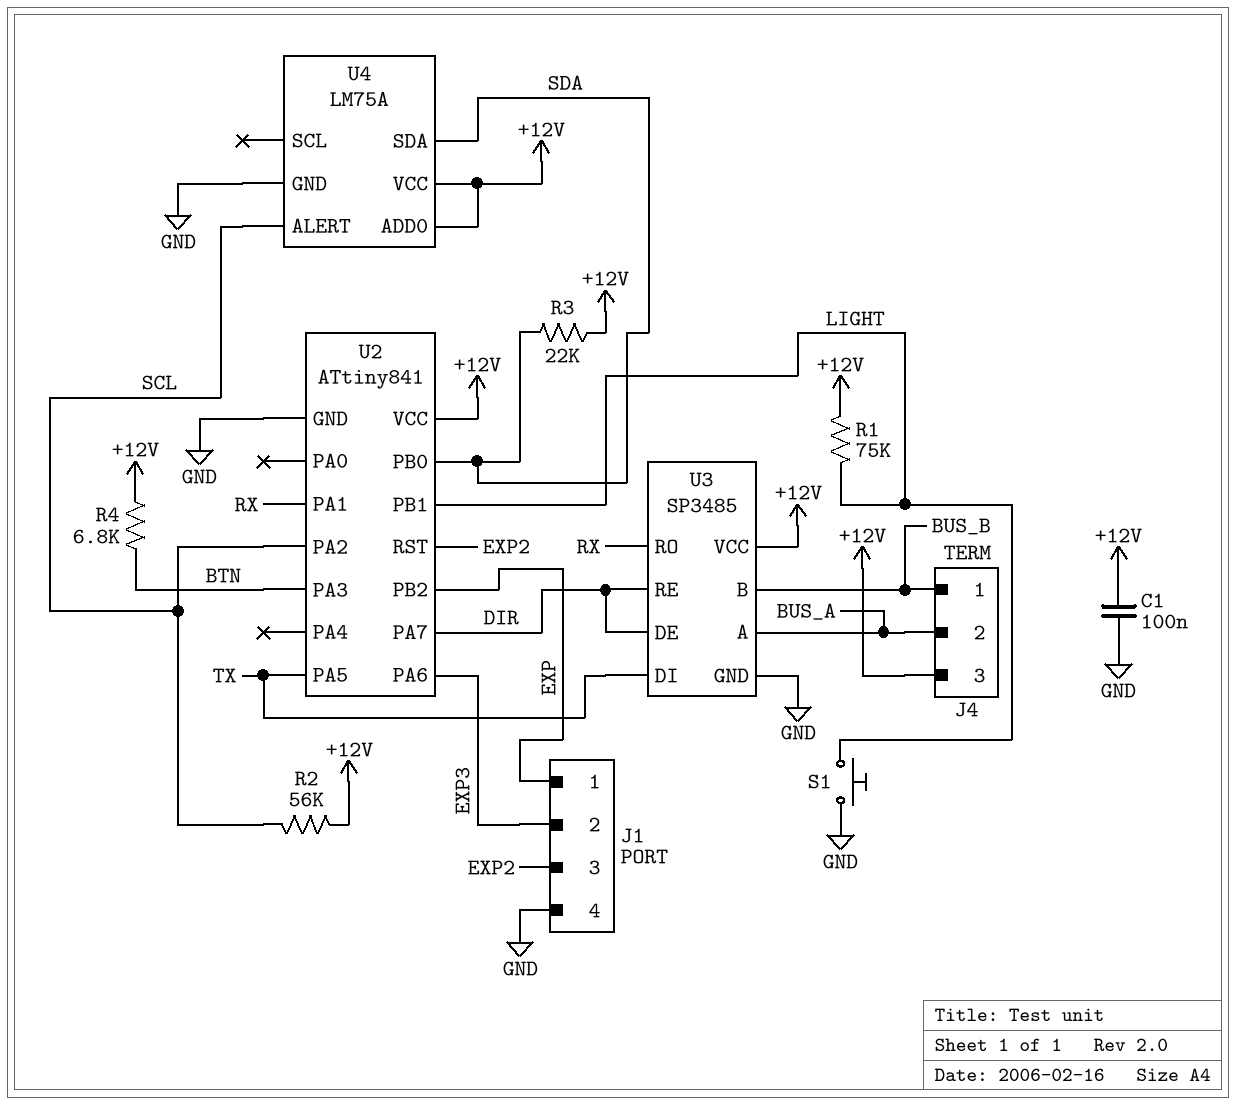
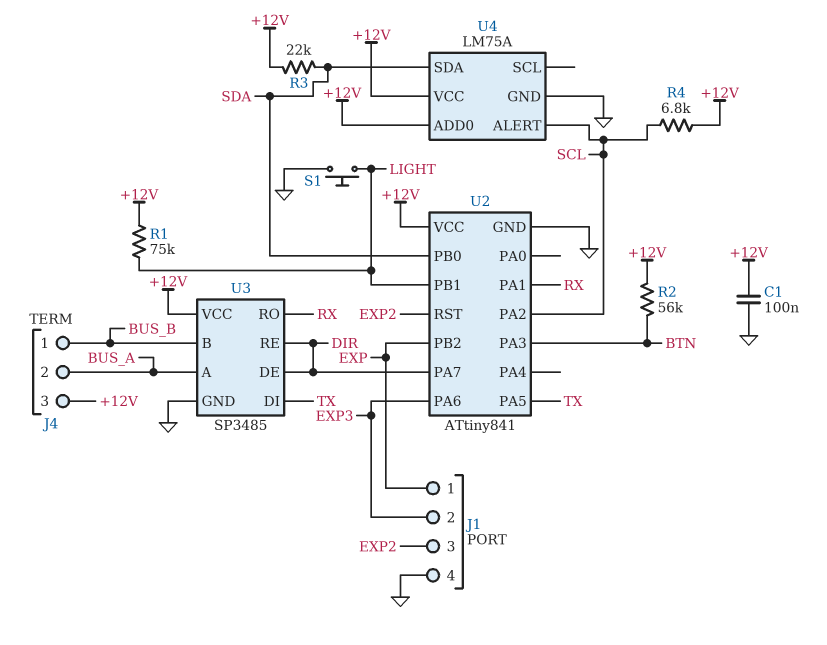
R2: 56k (+12V, SCL) -> 56k (+12V, BTN)
R4: 6.8k (+12V, BTN) -> 6.8k (+12V, SCL)

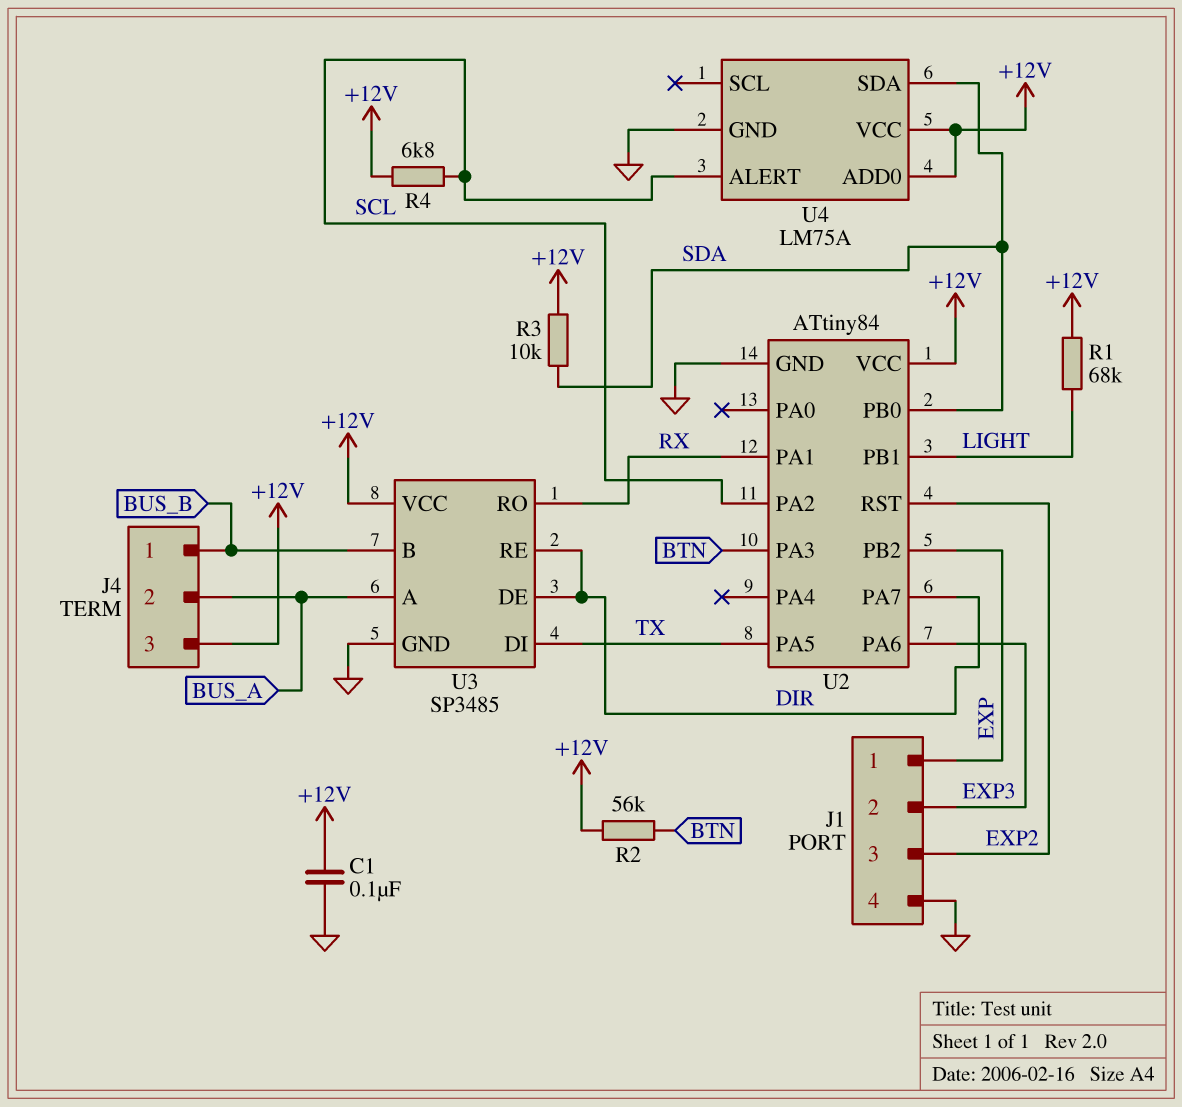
R1: 75k (+12V, LIGHT) -> 68k (+12V, LIGHT)
R3: 22k (+12V, SDA) -> 10k (+12V, SDA)
S1: button (GND, LIGHT) -> none
U2: ATtiny841 -> ATtiny84

